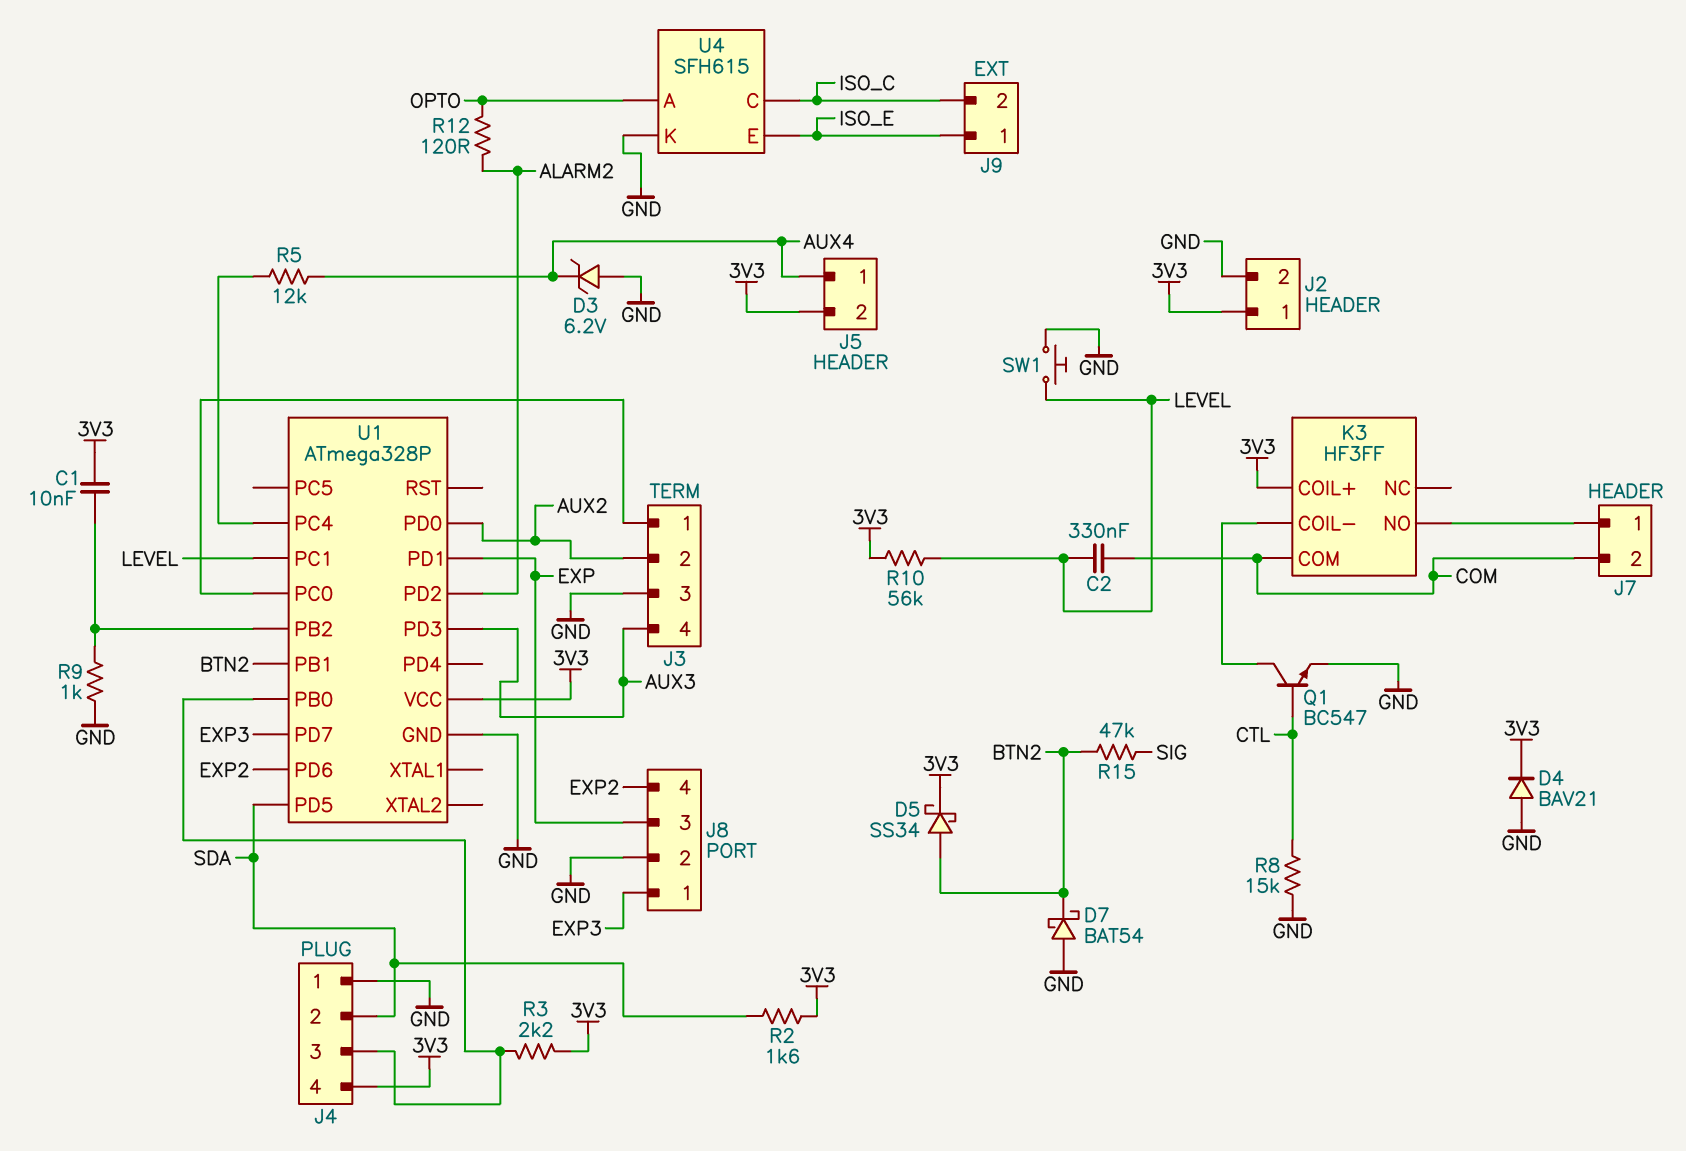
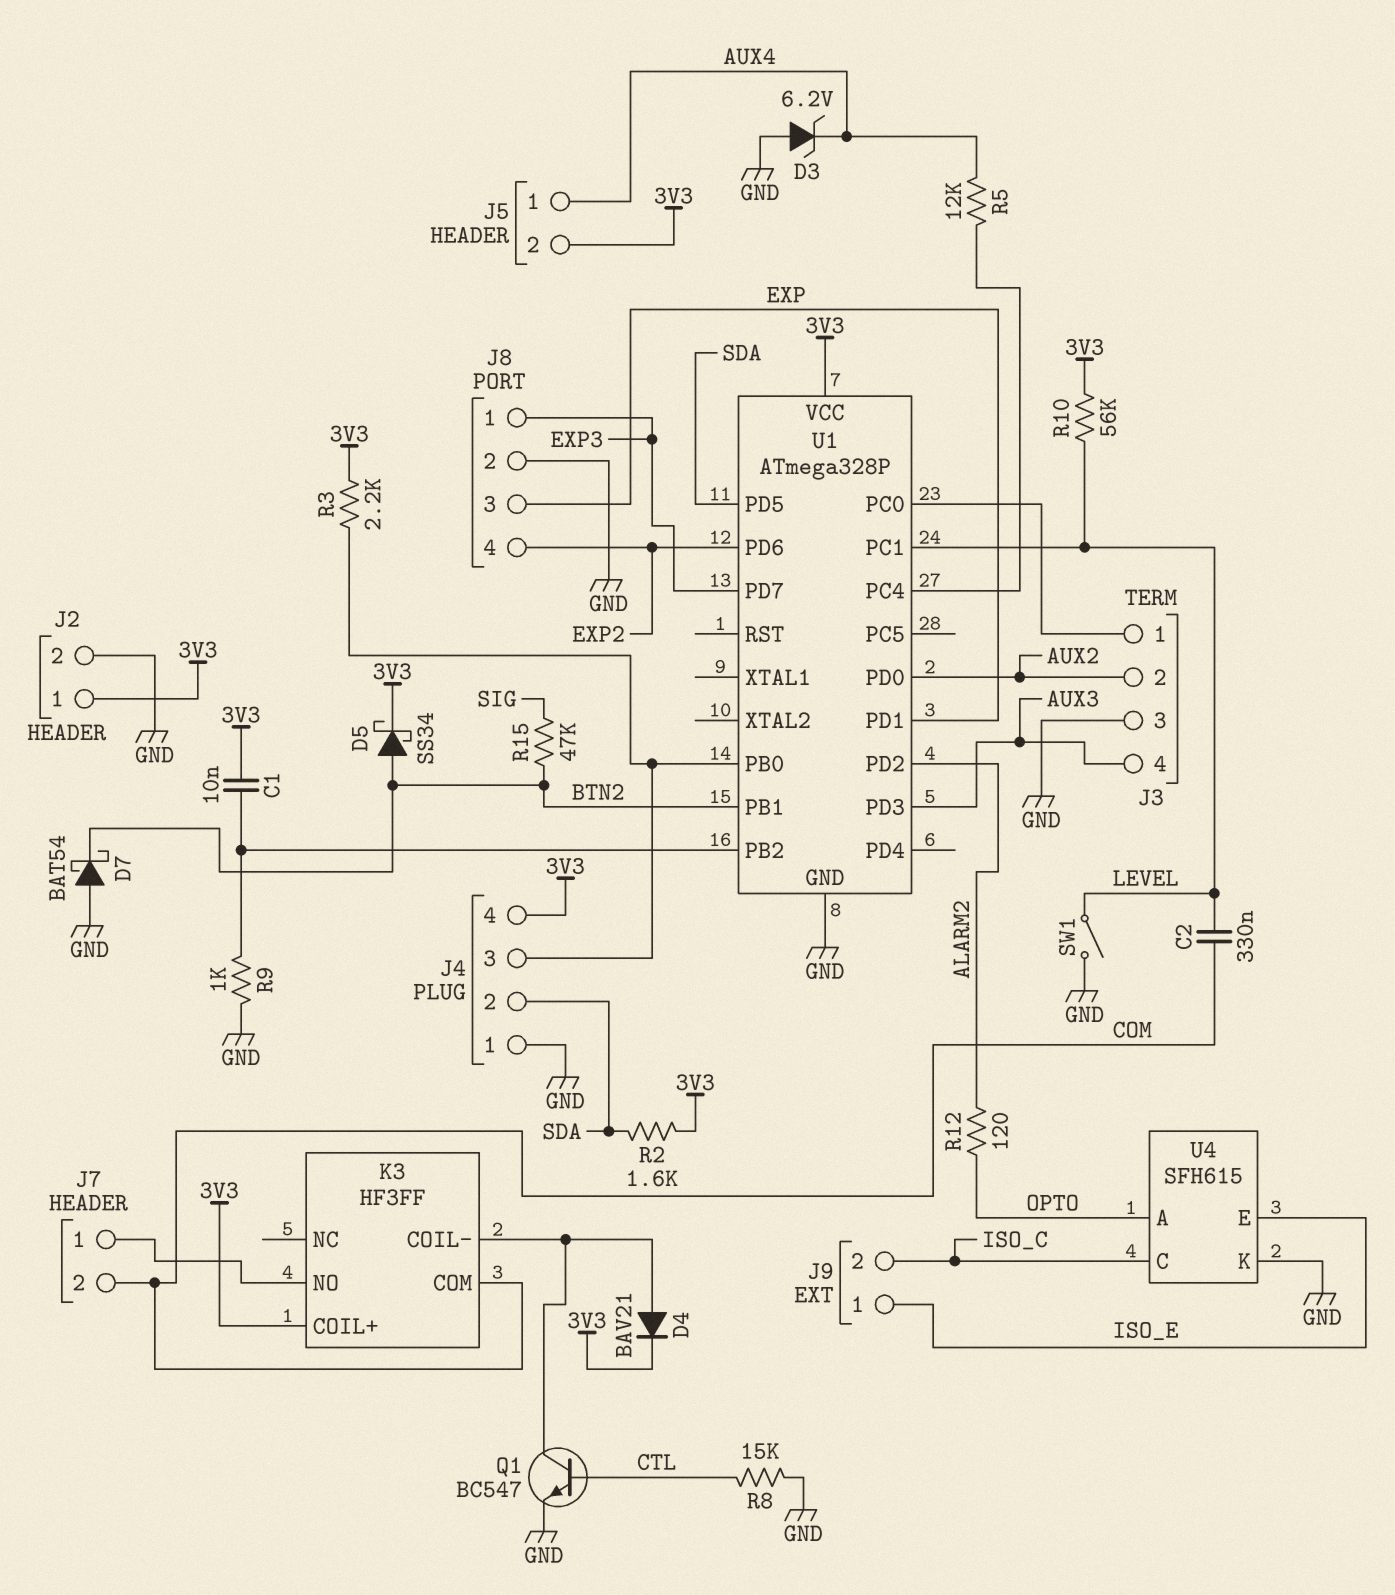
D4: diode BAV21 (A GND, K 3V3) -> diode BAV21 (A K3/COIL-, K 3V3)
SW1: button (GND, LEVEL) -> switch (GND, LEVEL)

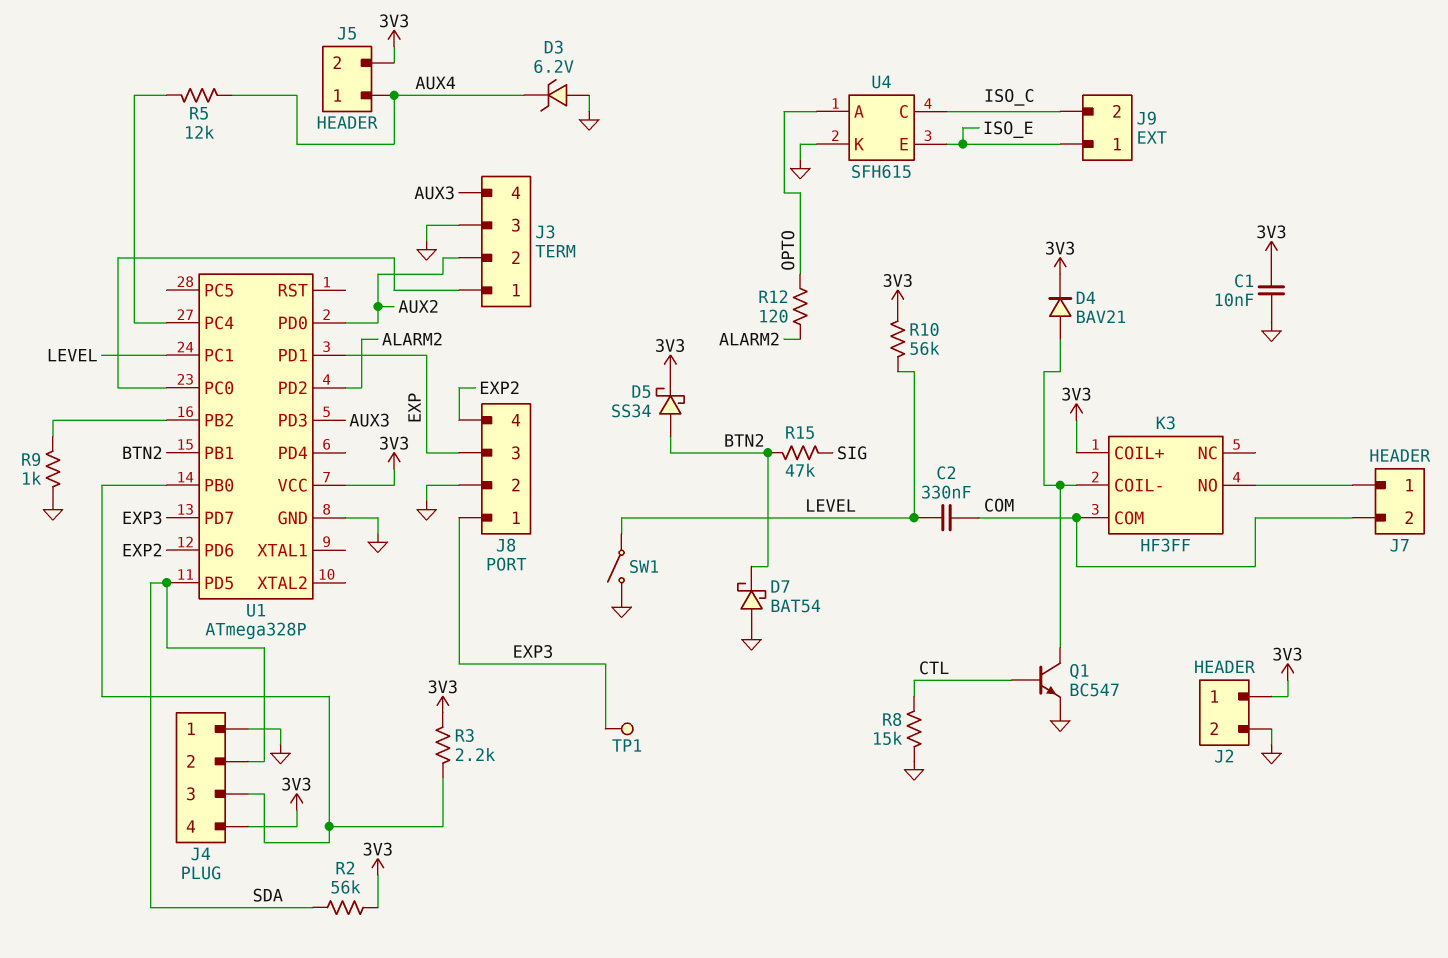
C1: 10nF (3V3, U1/PB2) -> 10nF (3V3, GND)
R2: 1.6k (3V3, SDA) -> 56k (3V3, SDA)
TP1: none -> test point (EXP3)

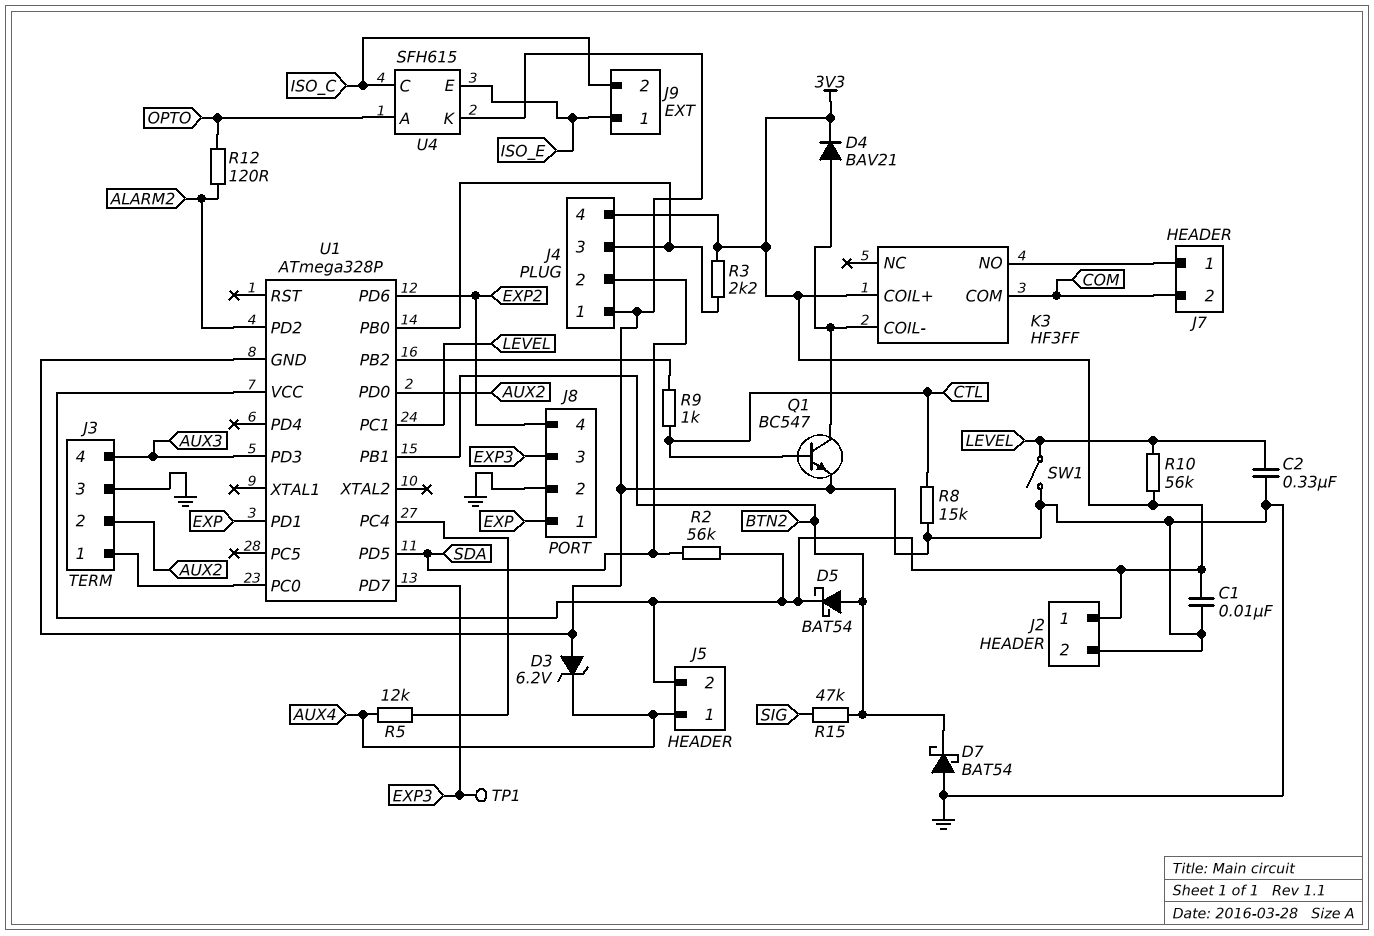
C2: 330nF (COM, LEVEL) -> 330nF (GND, LEVEL)
D5: schottky SS34 (A BTN2, K 3V3) -> schottky BAT54 (A BTN2, K 3V3)
J8 pin 1: EXP3 -> EXP
J8 pin 3: EXP -> EXP3
R9: 1k (GND, U1/PB2) -> 1k (CTL, U1/PB2)

